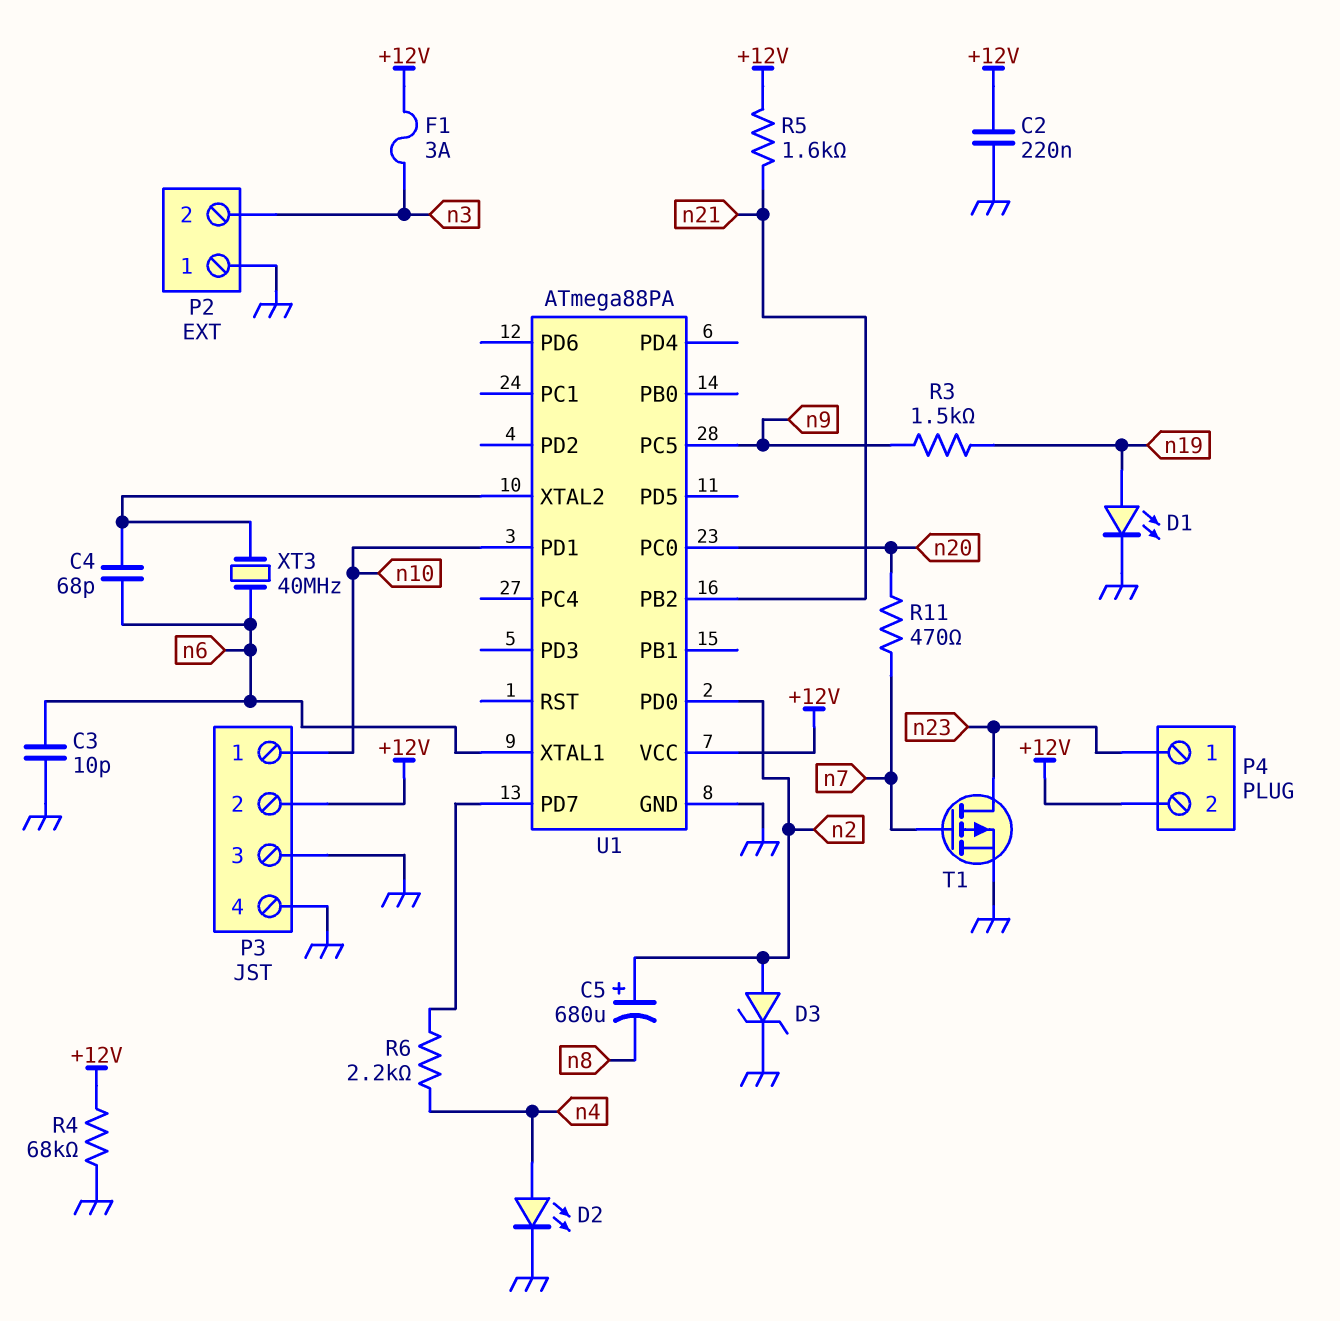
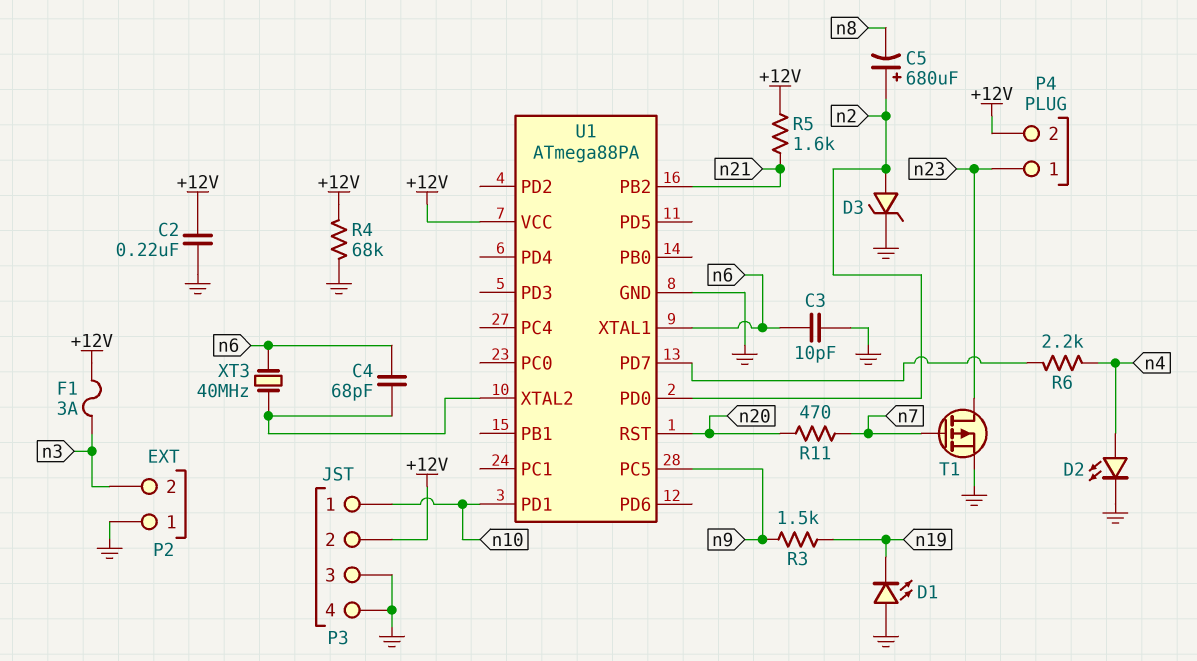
D1: LED (A n19, K GND) -> LED (A GND, K n19)
U1 pin PC0: n20 -> none
U1 pin RST: none -> n20

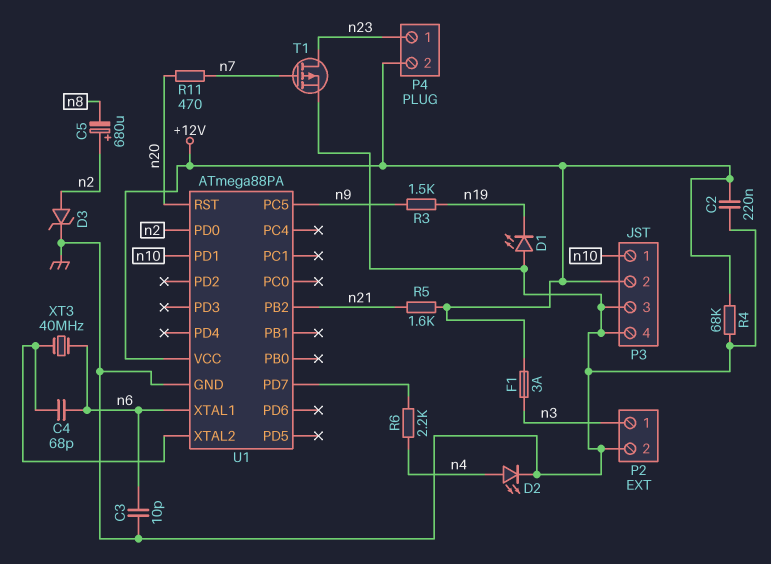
P2 pin 1: GND -> n3
P2 pin 2: n3 -> GND

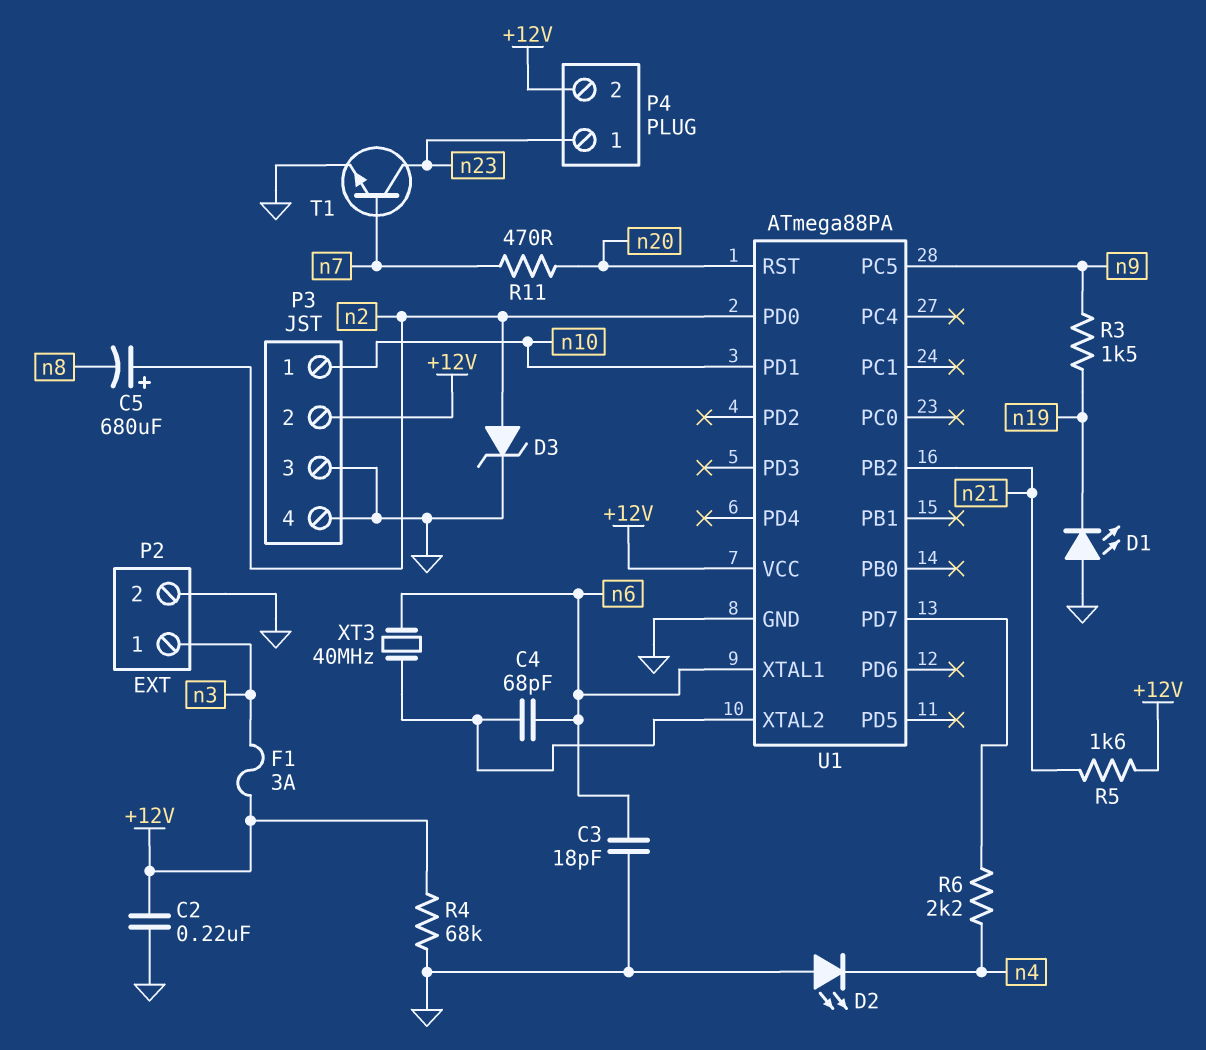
C3: 10pF (GND, n6) -> 18pF (GND, n6)
D2: LED (A n4, K GND) -> LED (A GND, K n4)
T1: PMOS (G n7, D n23, S GND) -> NPN (B n7, C n23, E GND)

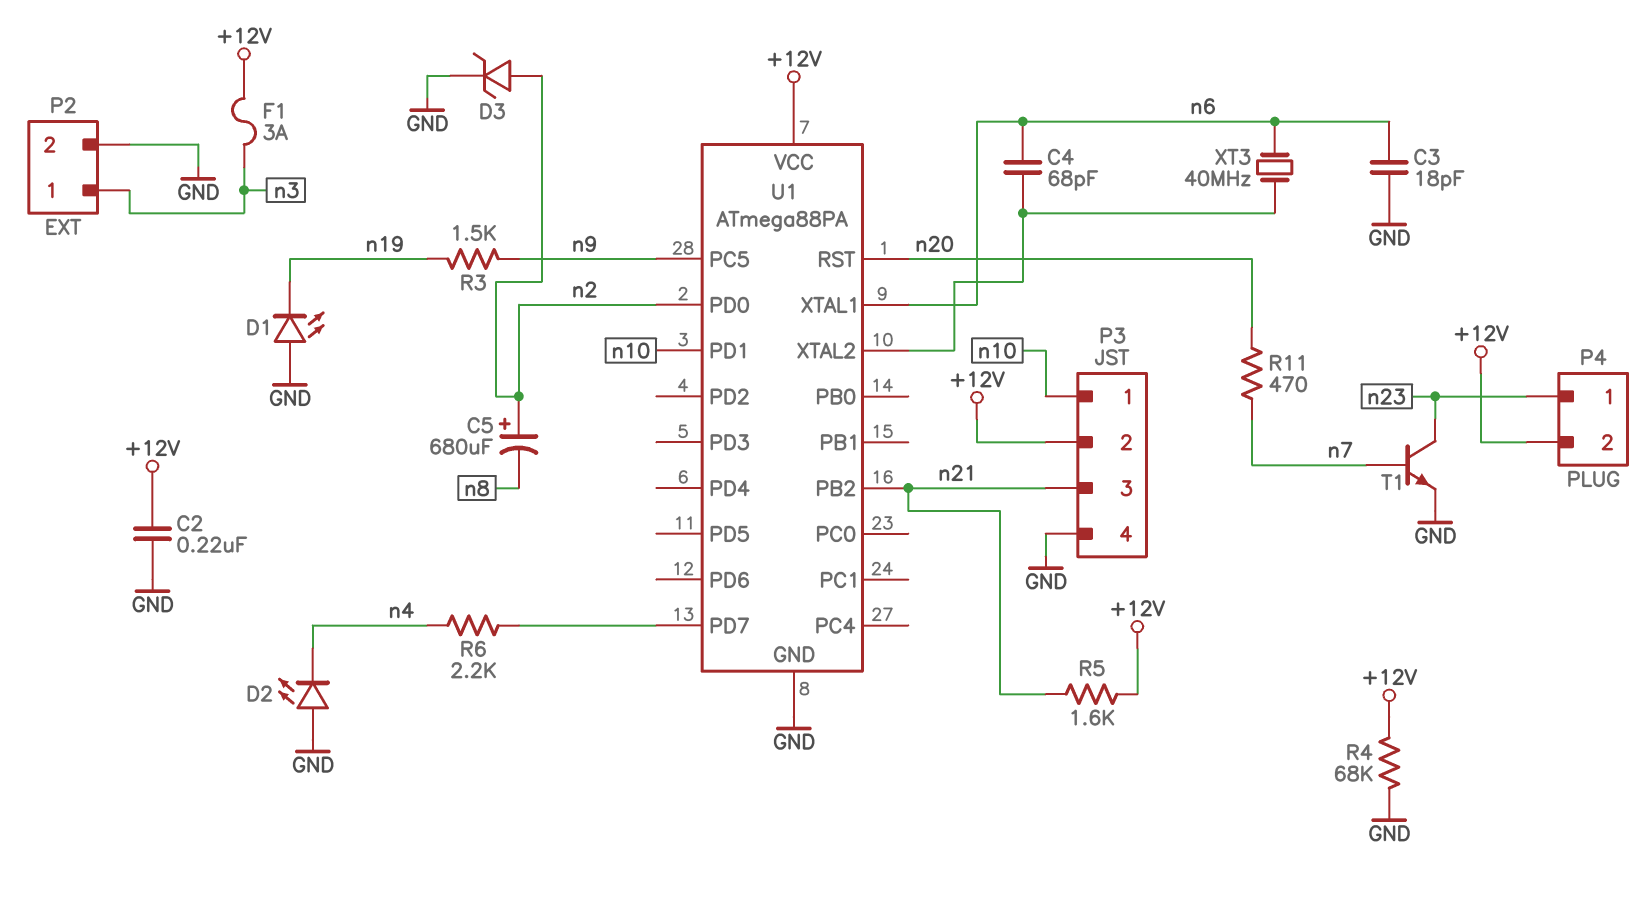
P3 pin 3: GND -> n21

